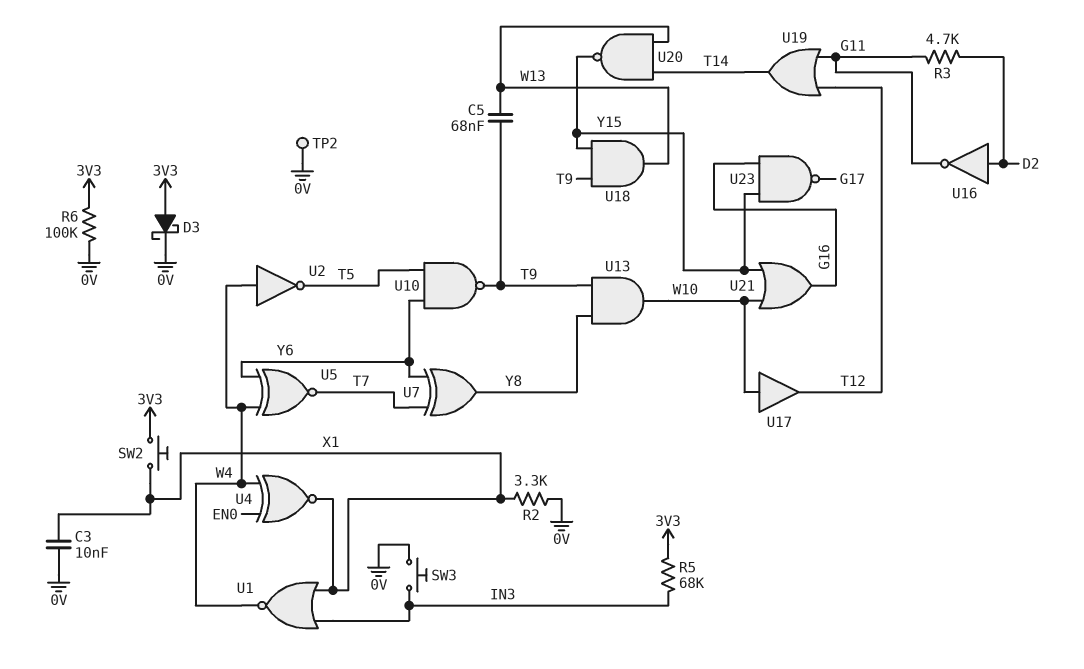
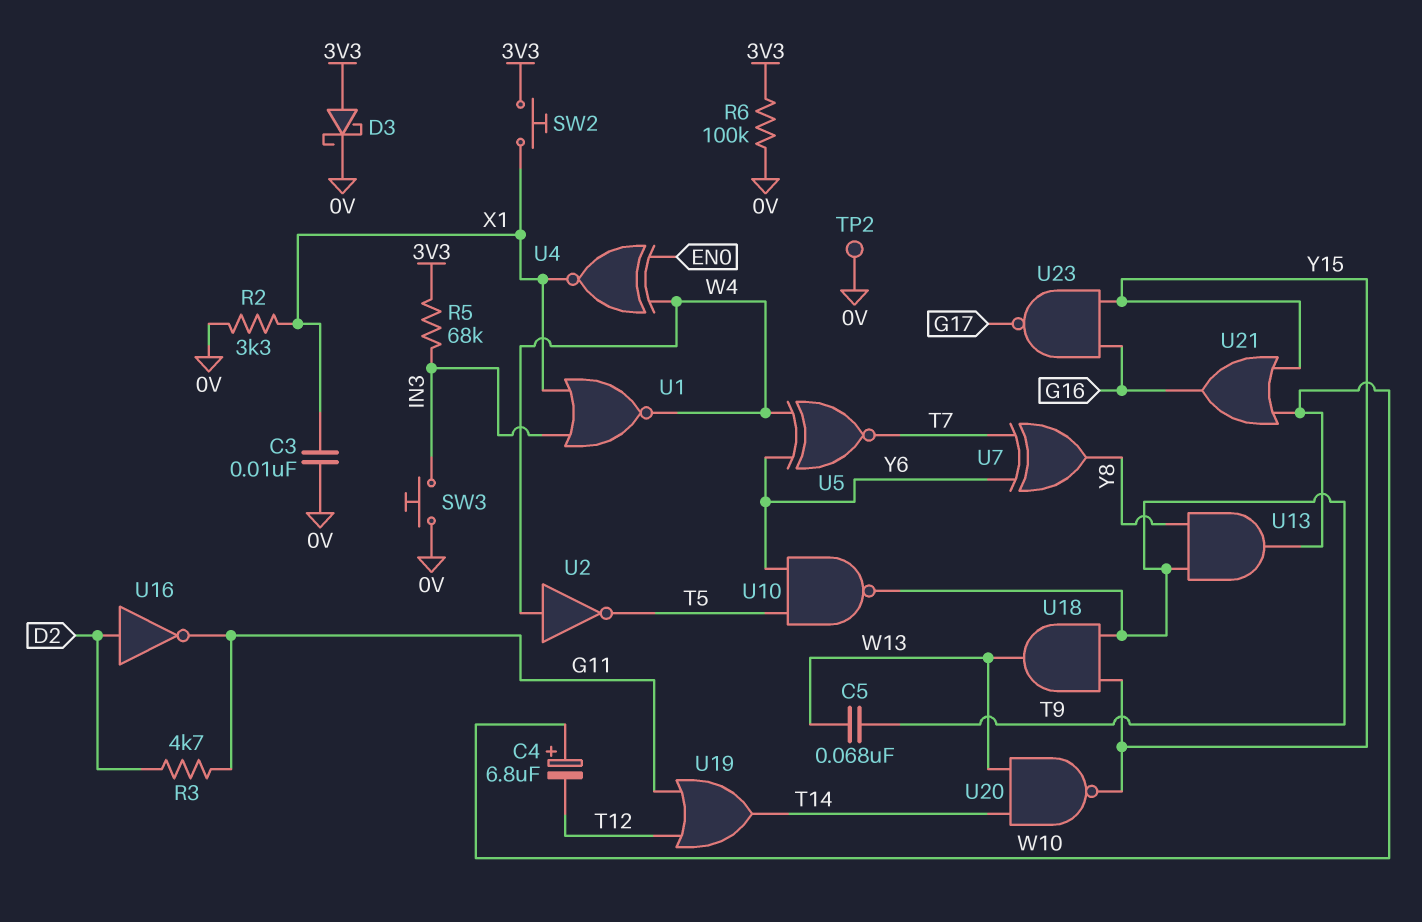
C4: none -> 6.8uF (plus W10, minus T12)
U17: buffer (in W10, out T12) -> none

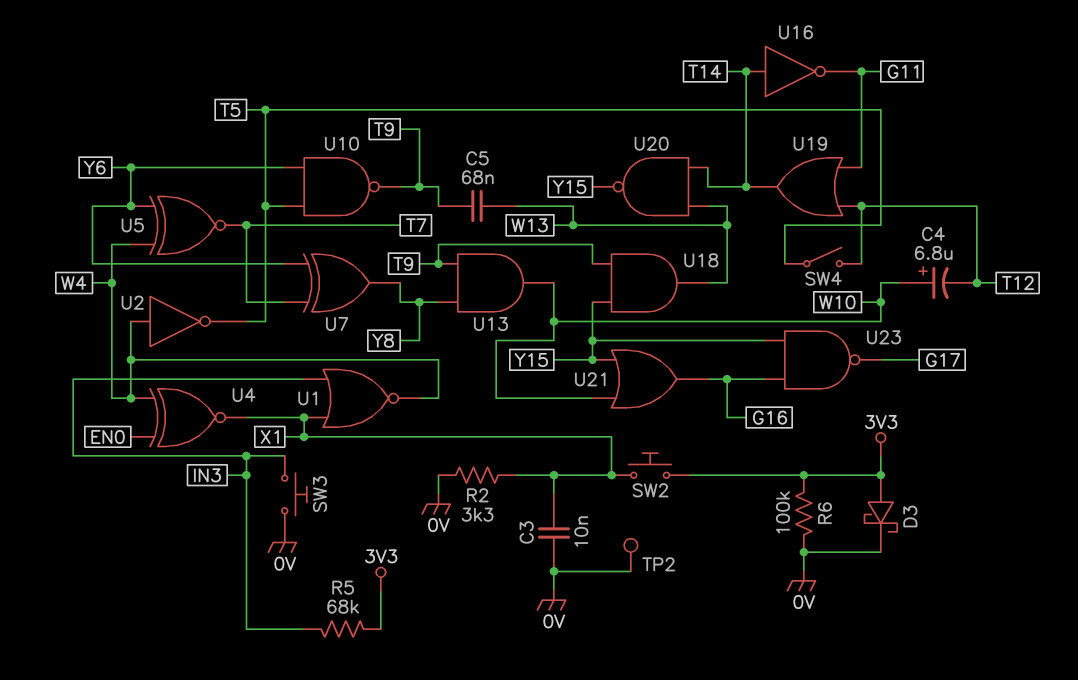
R3: 4.7k (D2, G11) -> none
SW4: none -> switch (T5, T12)
U16: NOT (in D2, out G11) -> NOT (in T14, out G11)

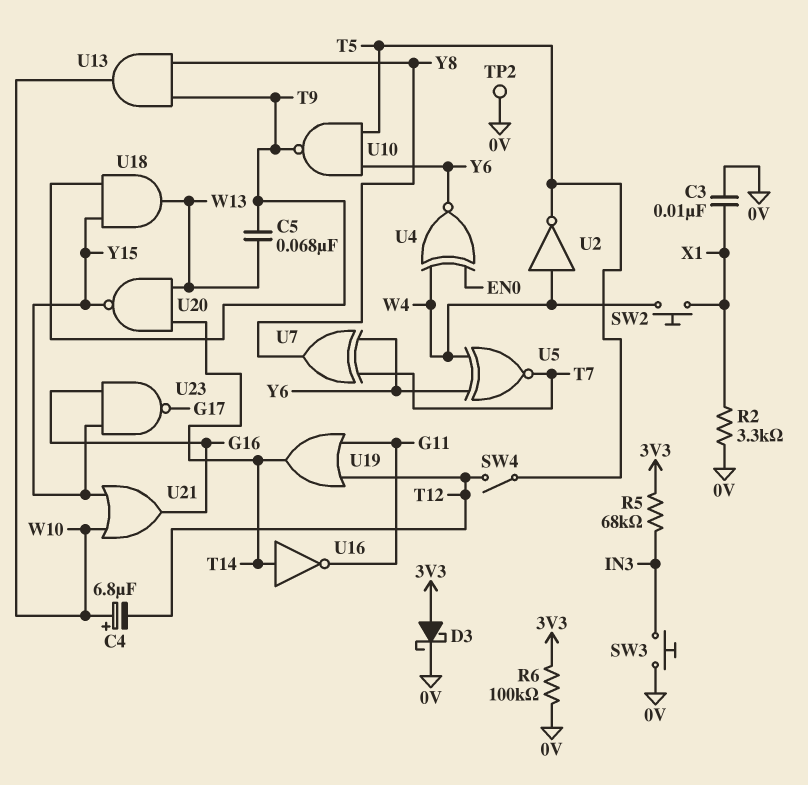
SW2: button (3V3, X1) -> button (W4, X1)
U1: NOR (in IN3, in X1, out W4) -> none
U4: XNOR (in EN0, in W4, out X1) -> XNOR (in EN0, in W4, out Y6)

